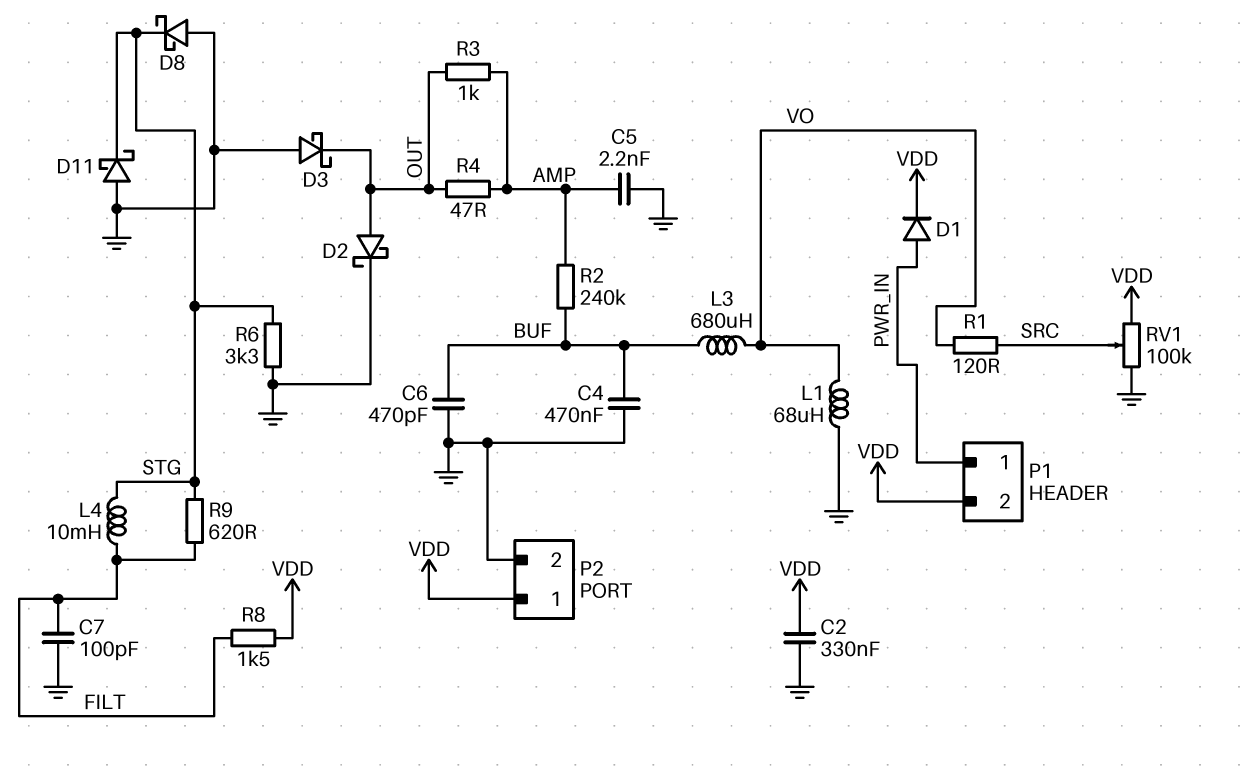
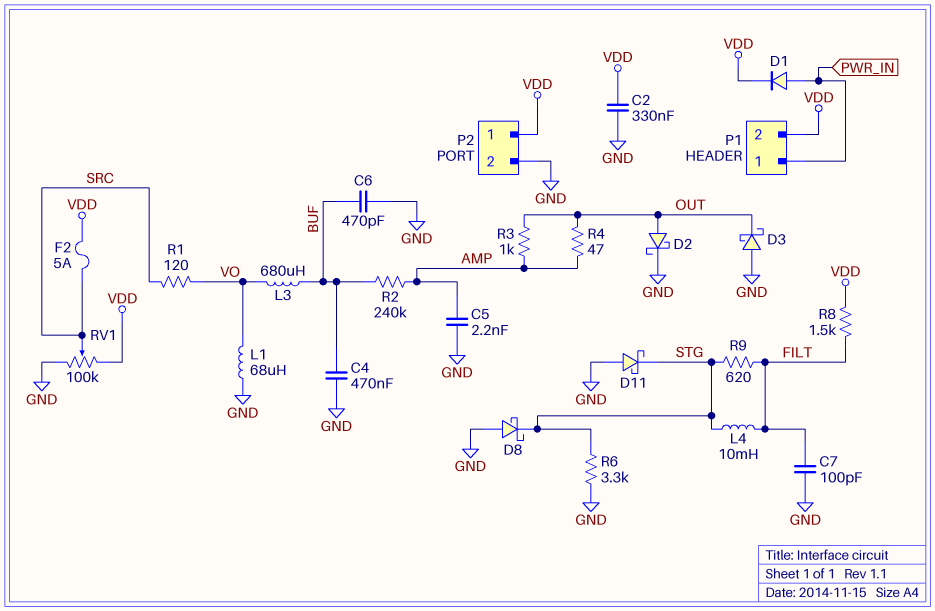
F2: none -> 5A (SRC, VDD)

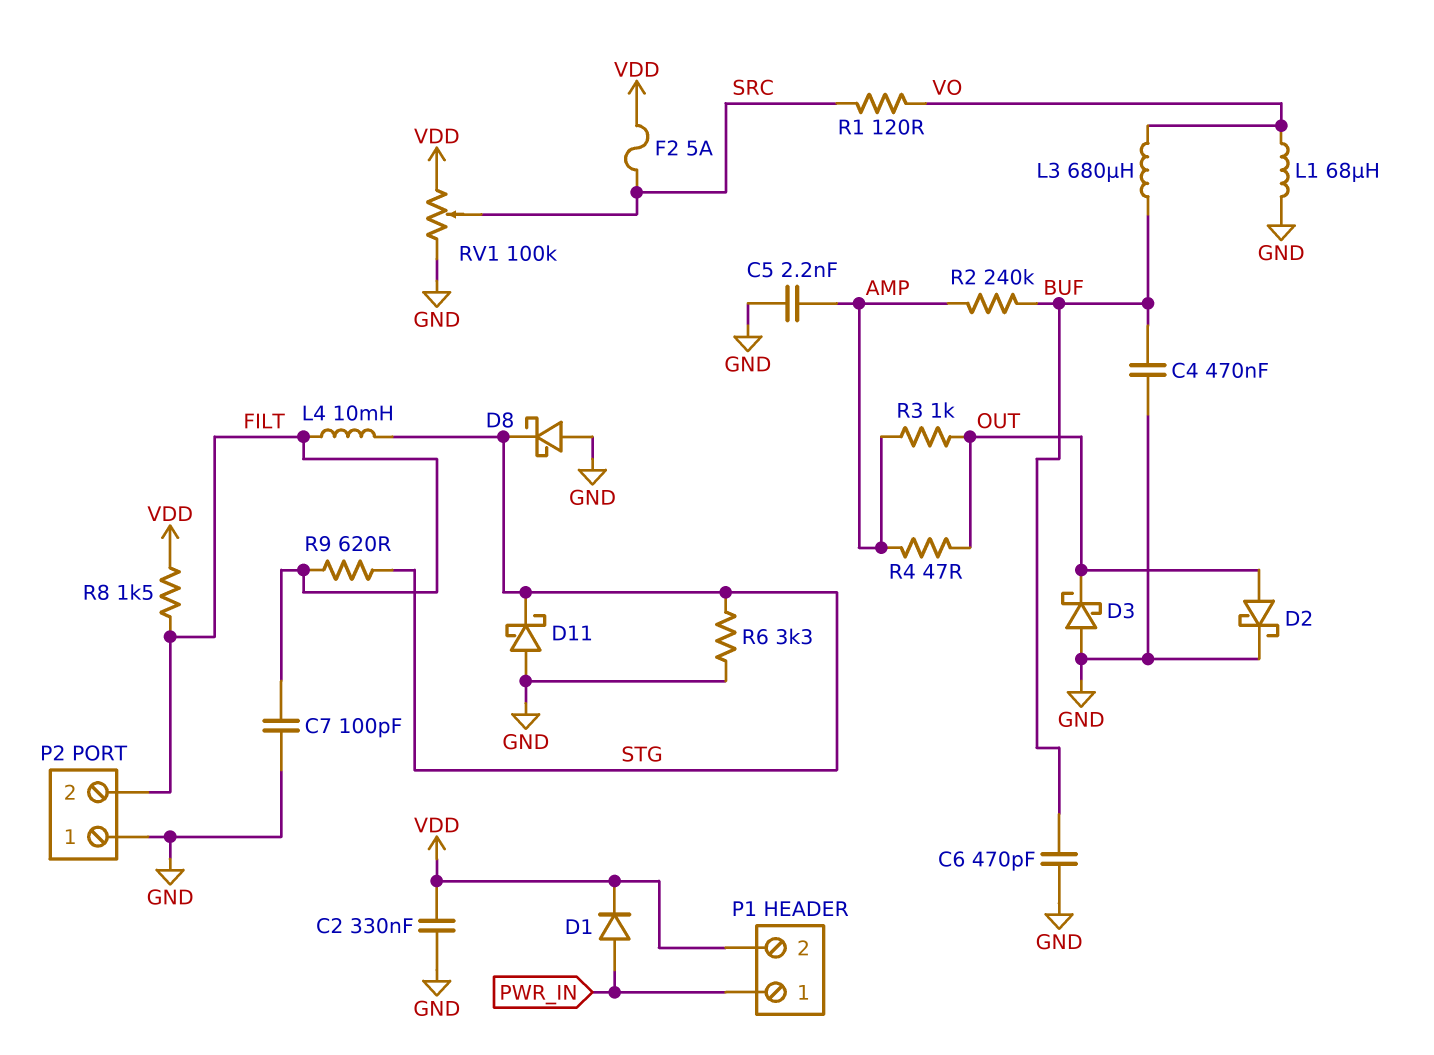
P2 pin 1: VDD -> GND
P2 pin 2: GND -> FILT

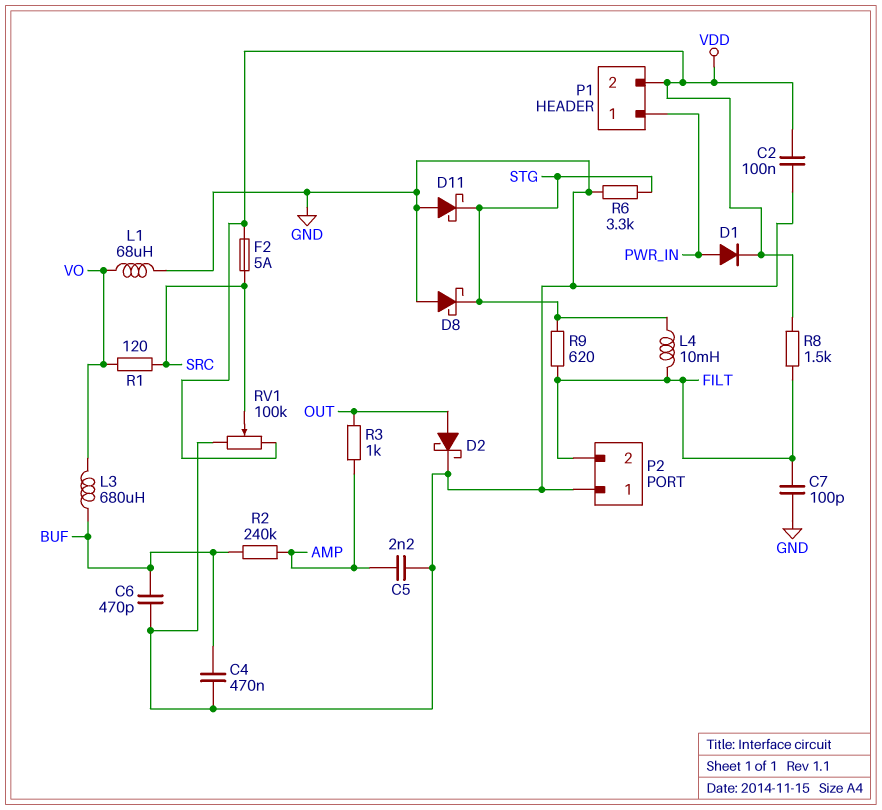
C2: 330nF (GND, VDD) -> 100nF (GND, VDD)
D3: schottky (A GND, K OUT) -> none
R4: 47 (AMP, OUT) -> none

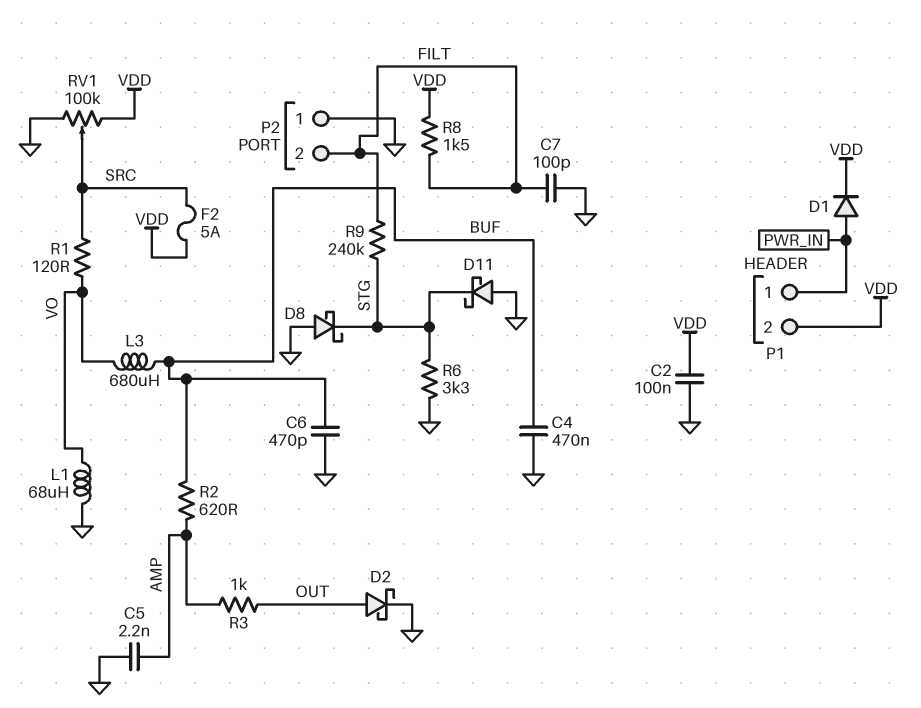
L4: 10mH (FILT, STG) -> none
R2: 240k (AMP, BUF) -> 620 (AMP, BUF)
R9: 620 (FILT, STG) -> 240k (FILT, STG)

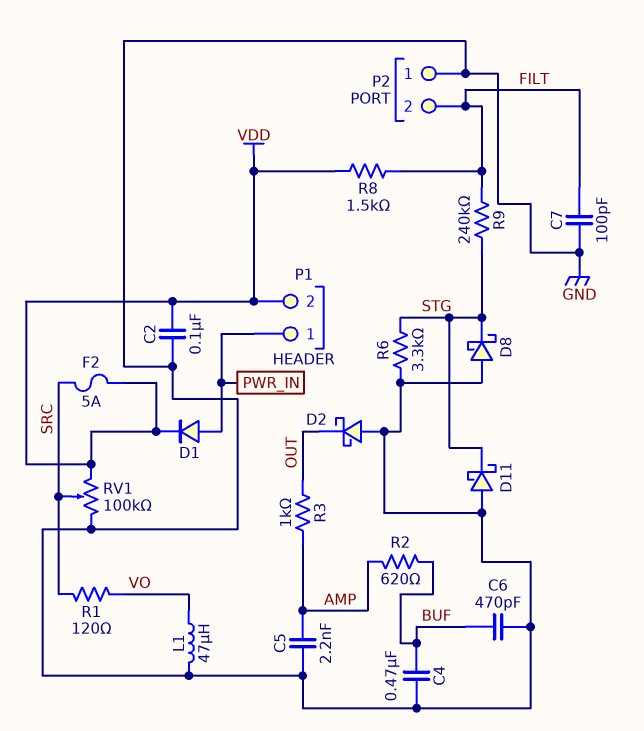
D2: schottky (A OUT, K GND) -> schottky (A GND, K OUT)
L1: 68uH (GND, VO) -> 47uH (GND, VO)
L3: 680uH (BUF, VO) -> none

